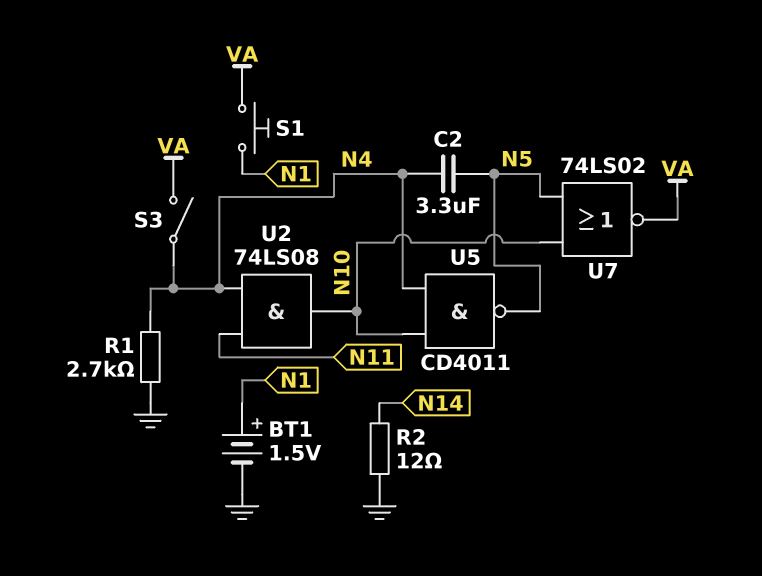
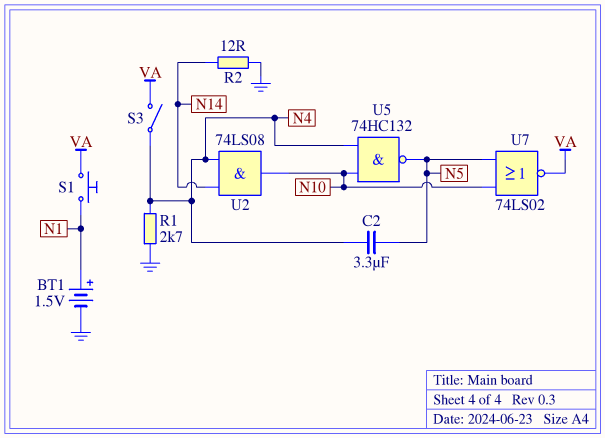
U2: AND 74LS08 (in N4, in N11, out N10) -> AND 74LS08 (in N4, in N14, out N10)
U5: NAND CD4011 (in N4, in N10, out N5) -> NAND 74HC132 (in N4, in N10, out N5)

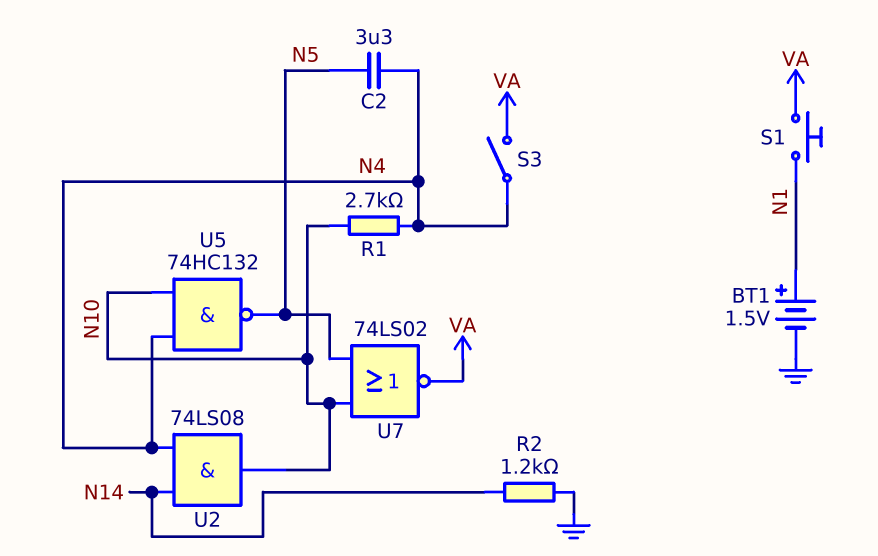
R1: 2.7k (GND, N4) -> 2.7k (N4, N10)
R2: 12 (GND, N14) -> 1.2k (GND, N14)

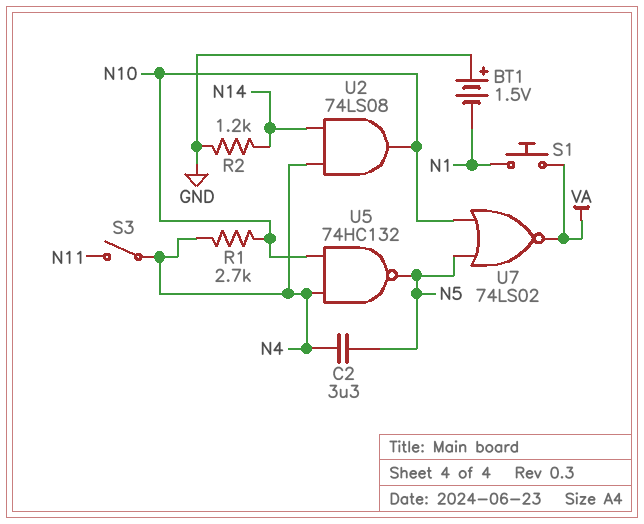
BT1: 1.5V (plus N1, minus GND) -> 1.5V (plus GND, minus N1)
S3: switch (N4, VA) -> switch (N4, N11)

